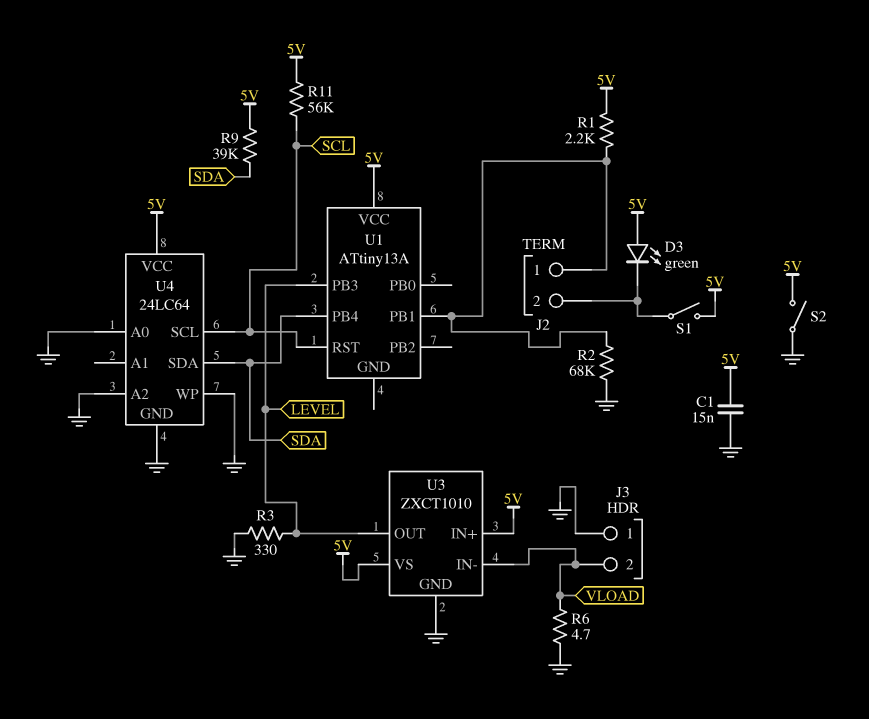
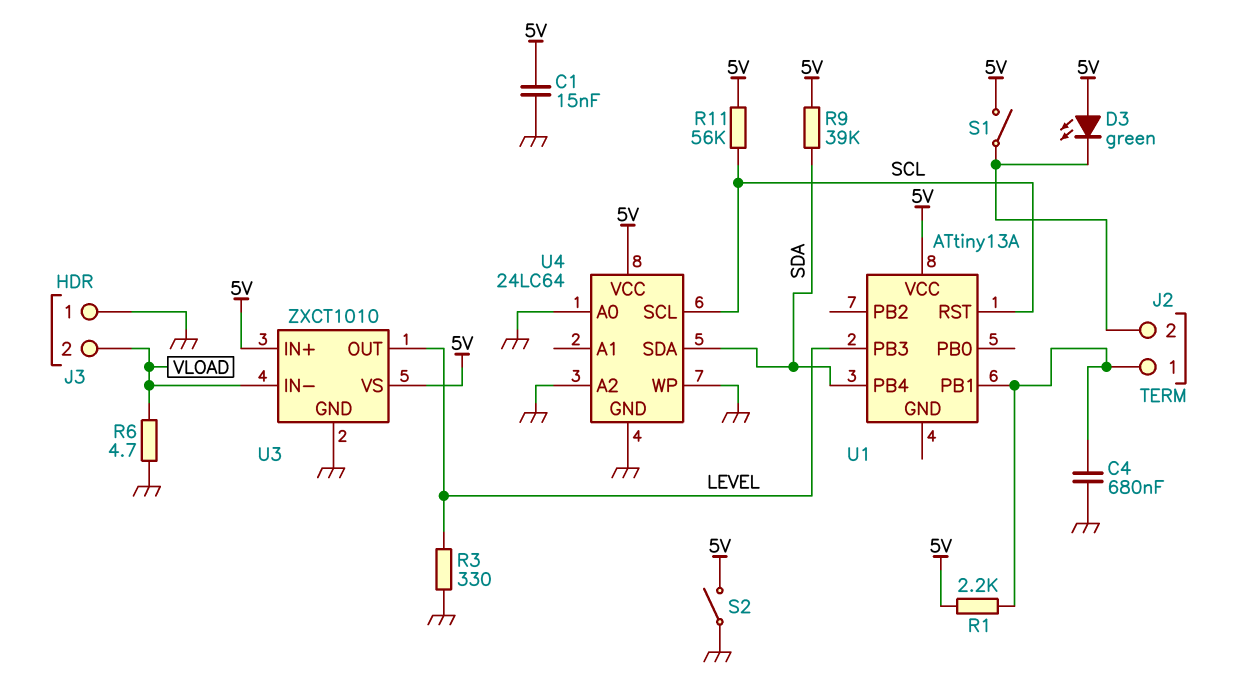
C4: none -> 680nF (GND, J2/1)
R2: 68k (GND, J2/1) -> none

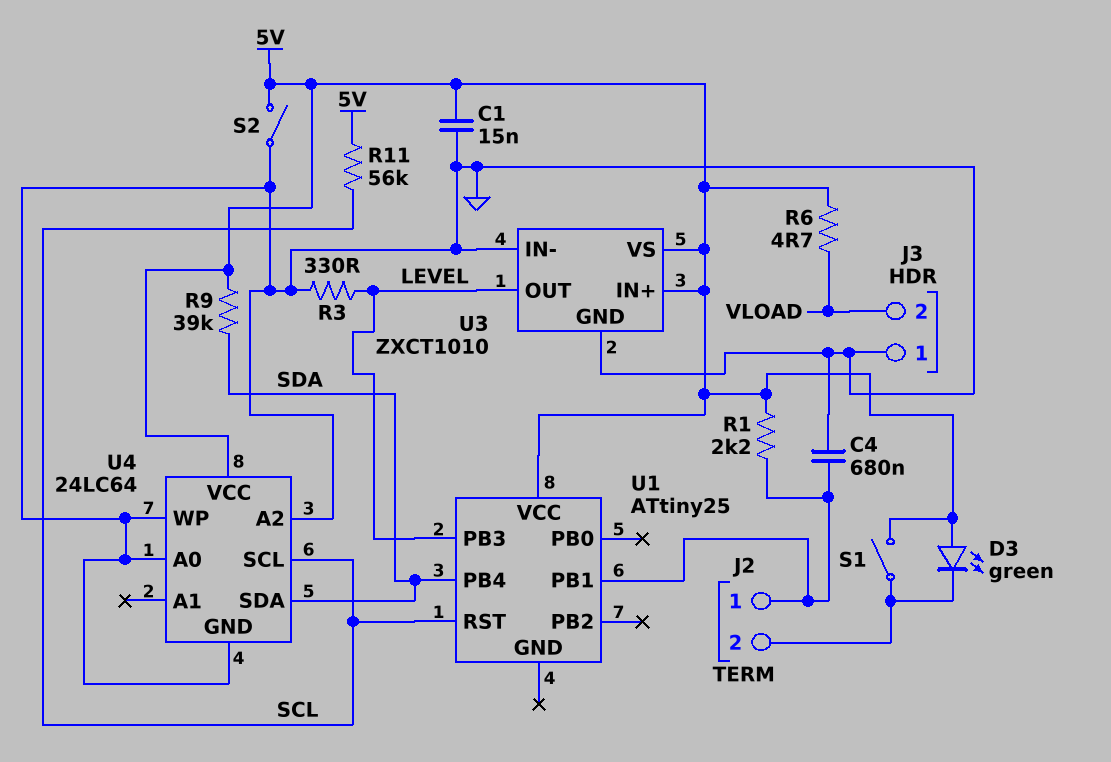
R6: 4.7 (GND, VLOAD) -> 4.7 (5V, VLOAD)
U1: ATtiny13A -> ATtiny25
U3 pin IN-: VLOAD -> GND

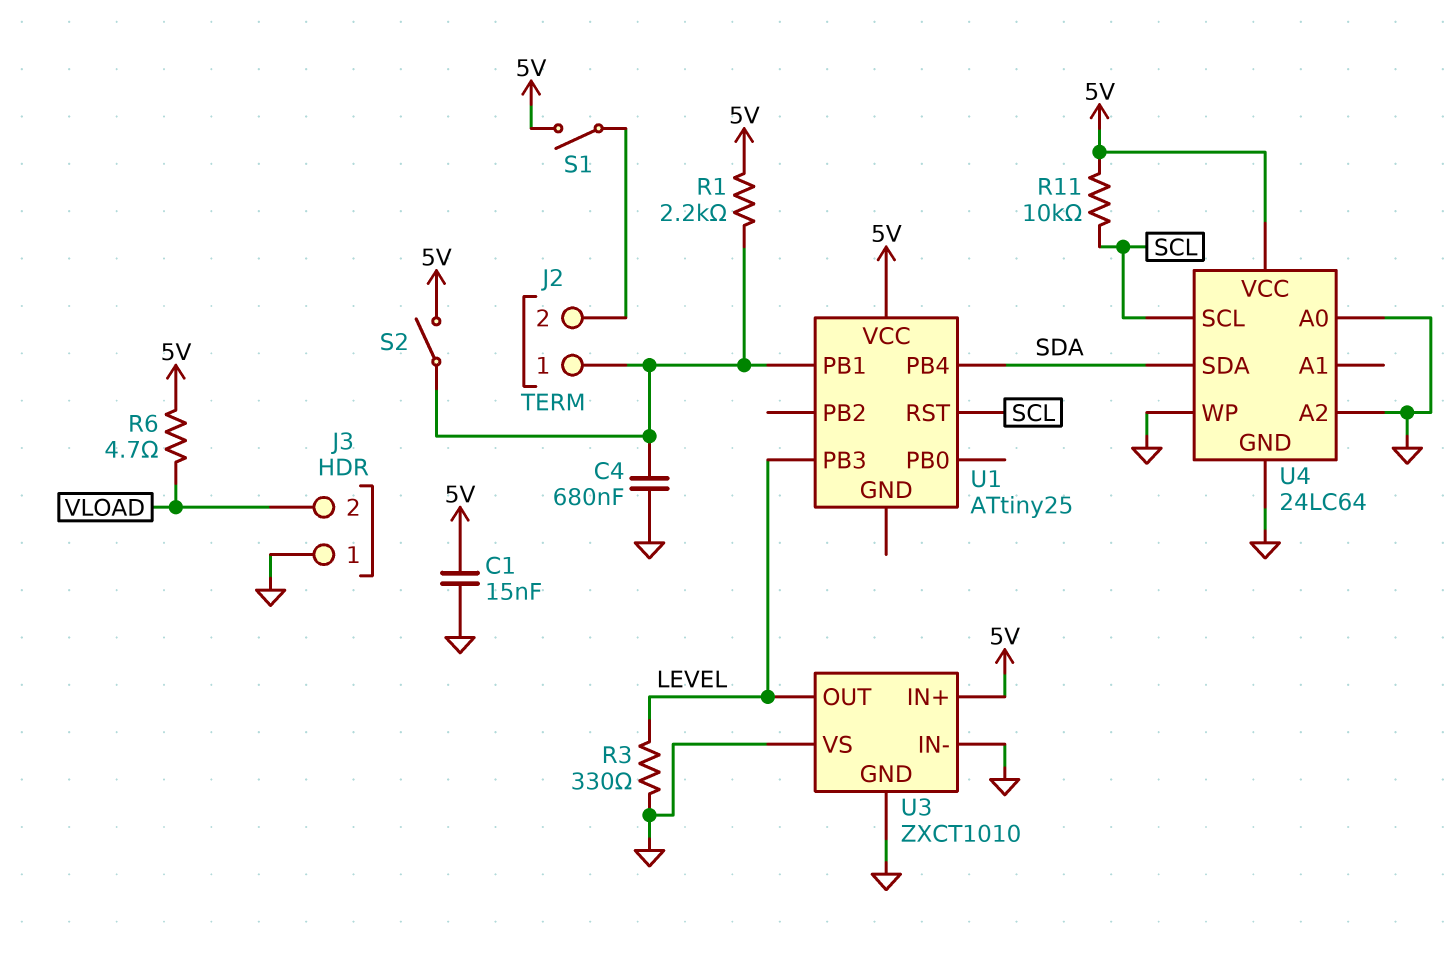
D3: LED green (A 5V, K J2/2) -> none
R9: 39k (5V, SDA) -> none
R11: 56k (5V, SCL) -> 10k (5V, SCL)
S2: switch (5V, GND) -> switch (5V, J2/1)
U3 pin VS: 5V -> GND

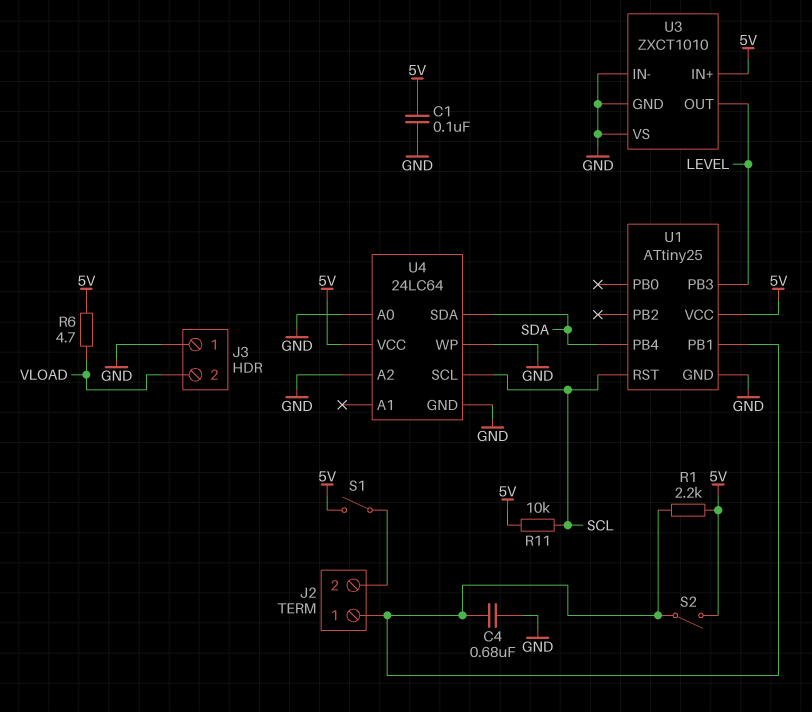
C1: 15nF (5V, GND) -> 100nF (5V, GND)
R3: 330 (GND, LEVEL) -> none
U1 pin GND: none -> GND

